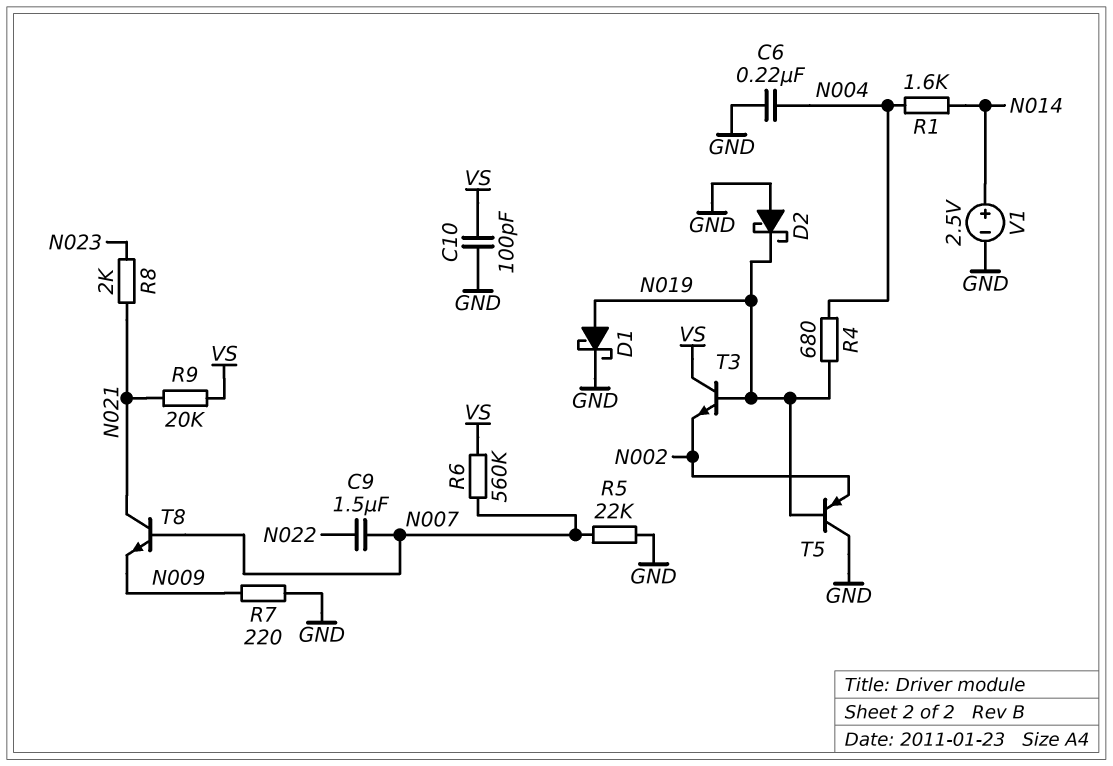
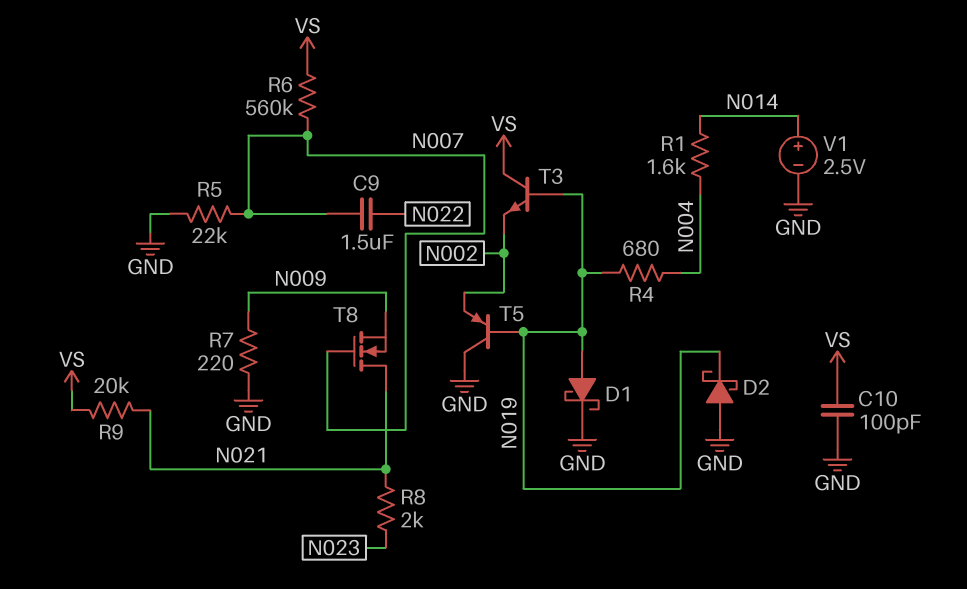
C6: 220nF (GND, N004) -> none
T8: NPN (B N007, C N021, E N009) -> NMOS (G N007, D N021, S N009)

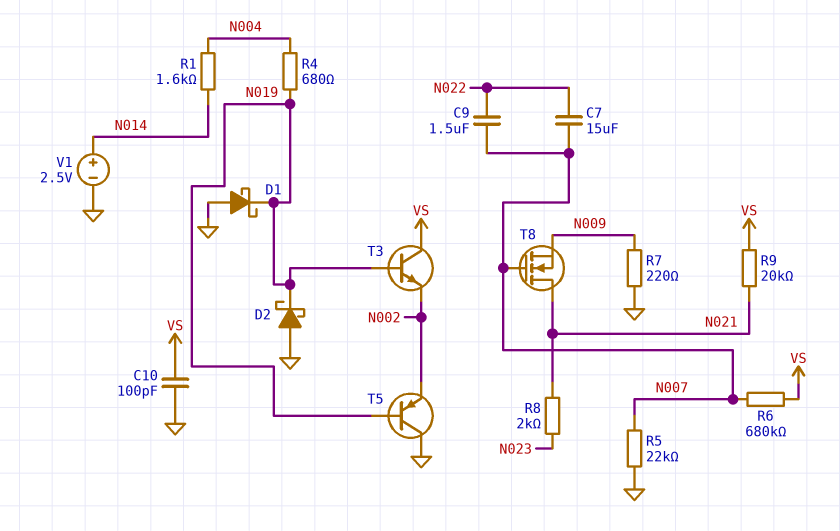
C7: none -> 15uF (N007, N022)
D1: schottky (A N019, K GND) -> schottky (A GND, K N019)
R6: 560k (N007, VS) -> 680k (N007, VS)

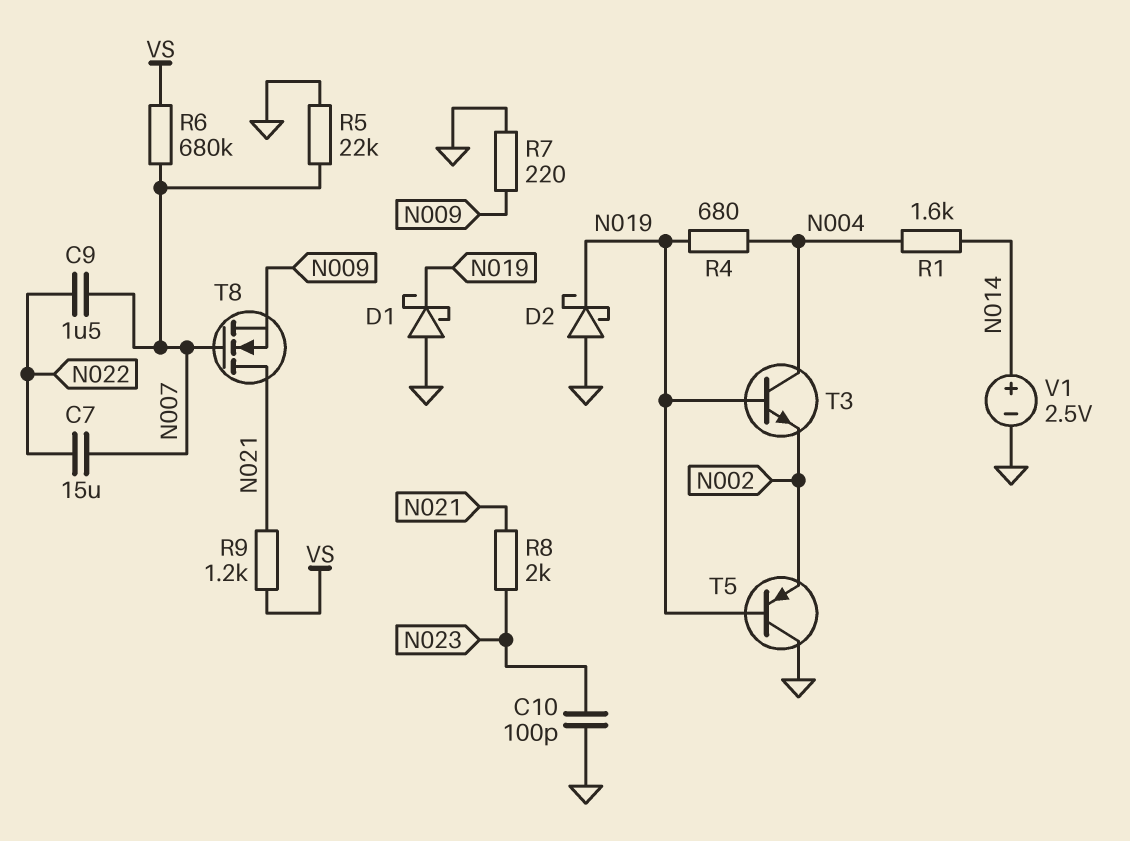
C10: 100pF (GND, VS) -> 100pF (GND, N023)
R9: 20k (N021, VS) -> 1.2k (N021, VS)
T3: NPN (B N019, C VS, E N002) -> NPN (B N019, C N004, E N002)

